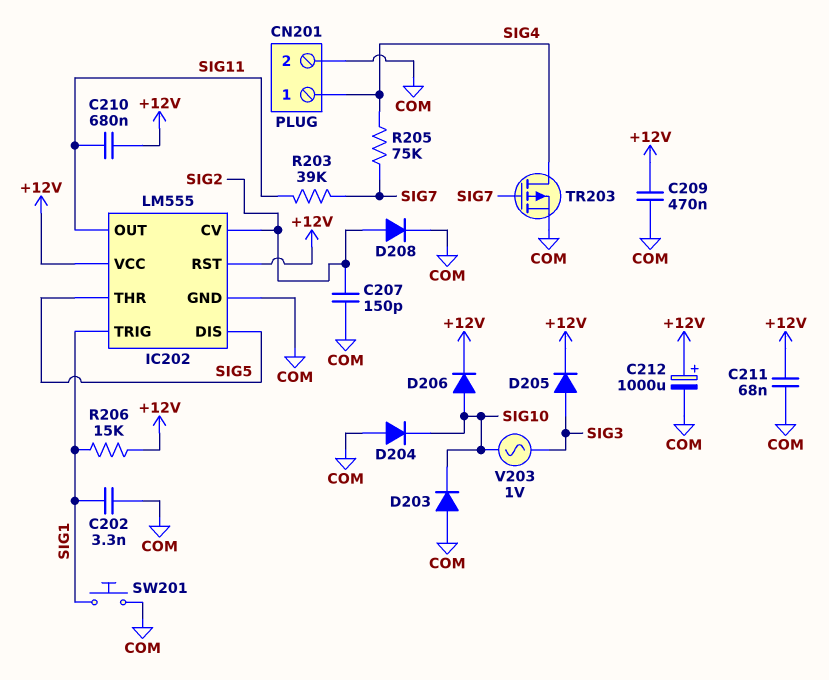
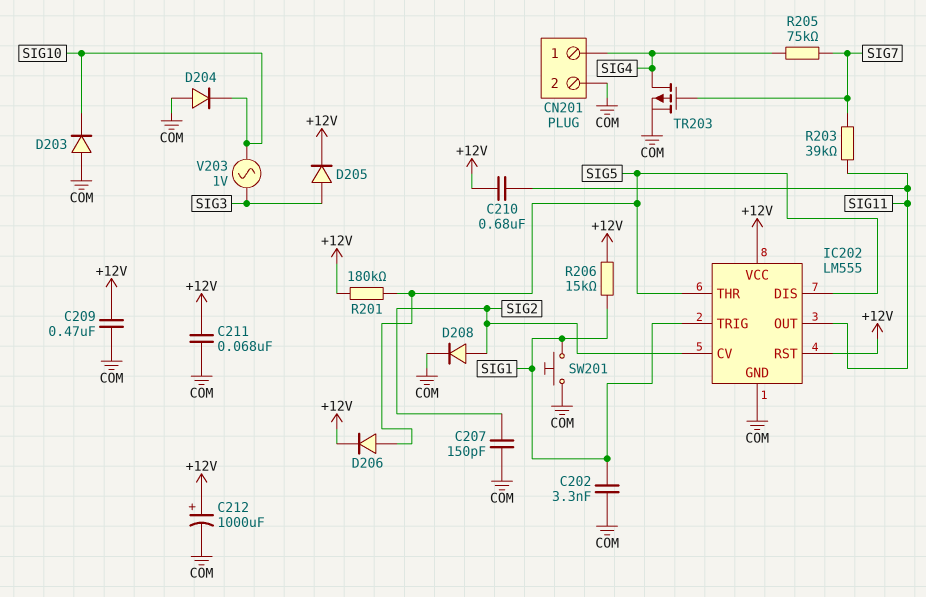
D206: diode (A SIG10, K +12V) -> diode (A SIG5, K +12V)
R201: none -> 180k (+12V, SIG5)

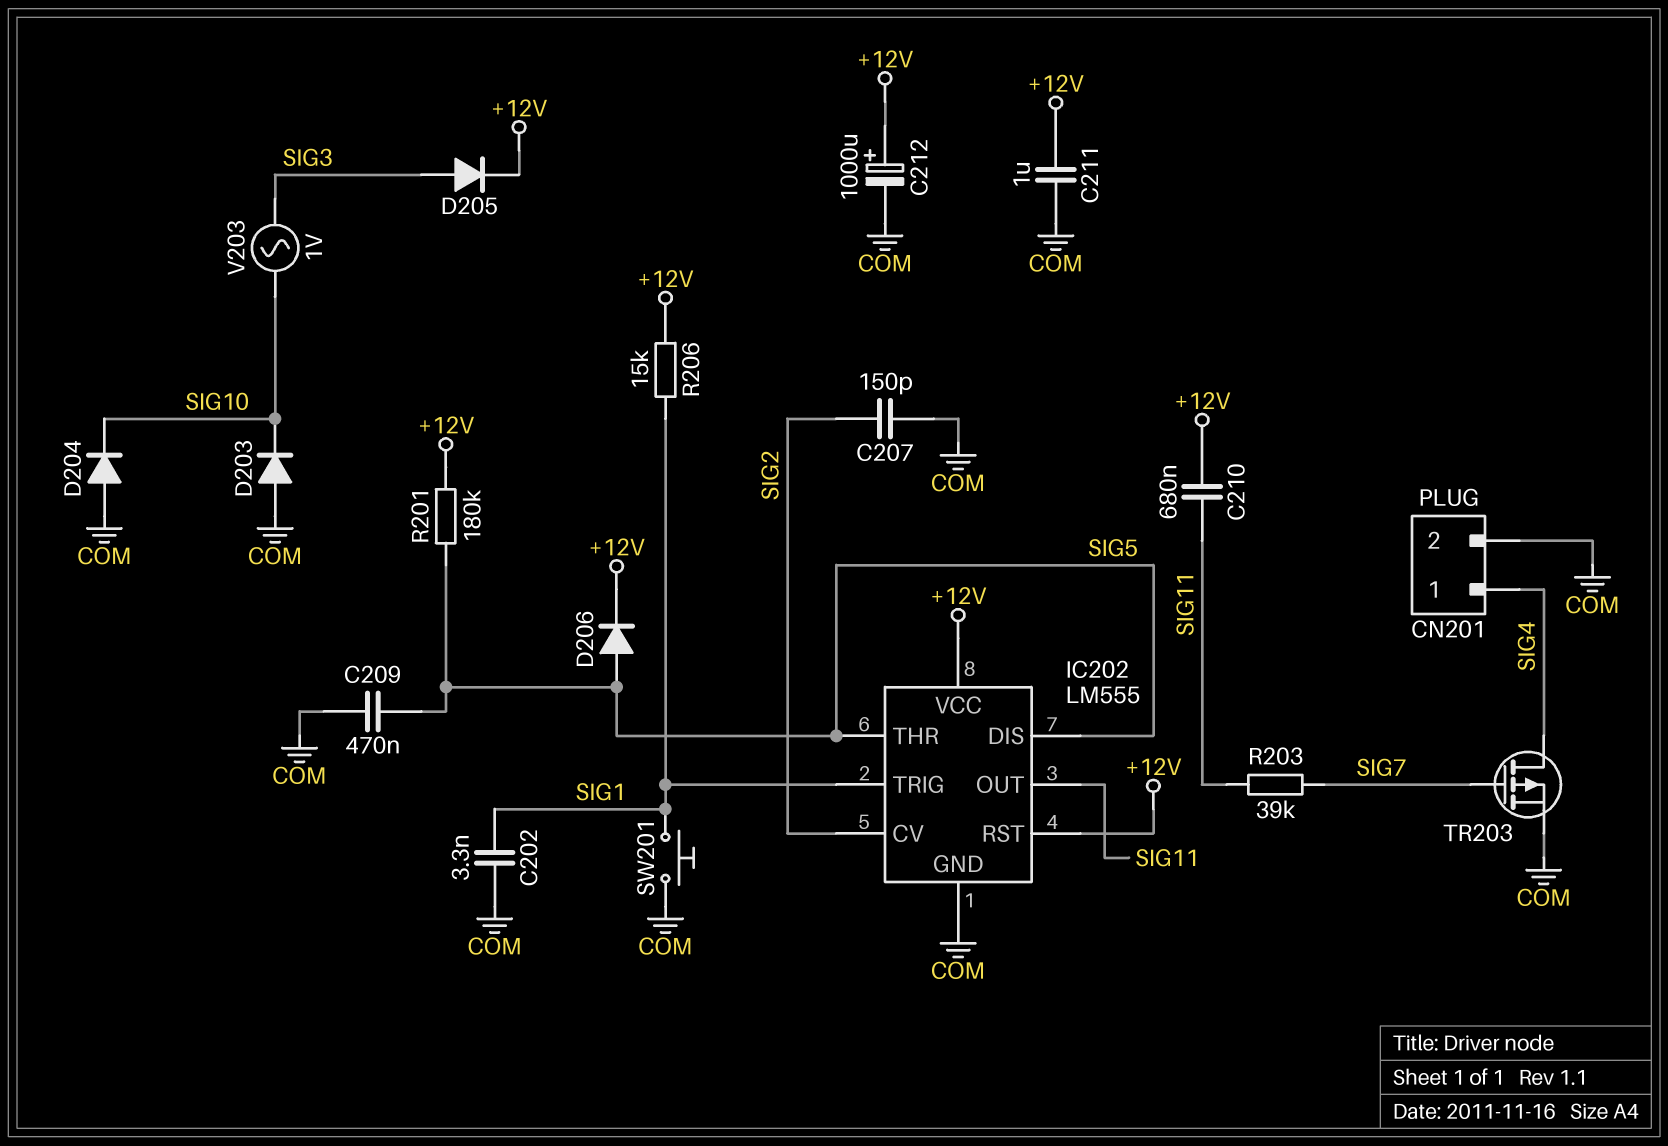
C209: 470nF (+12V, COM) -> 470nF (COM, SIG5)
C211: 68nF (+12V, COM) -> 1uF (+12V, COM)
D208: diode (A SIG2, K COM) -> none
R205: 75k (SIG4, SIG7) -> none

